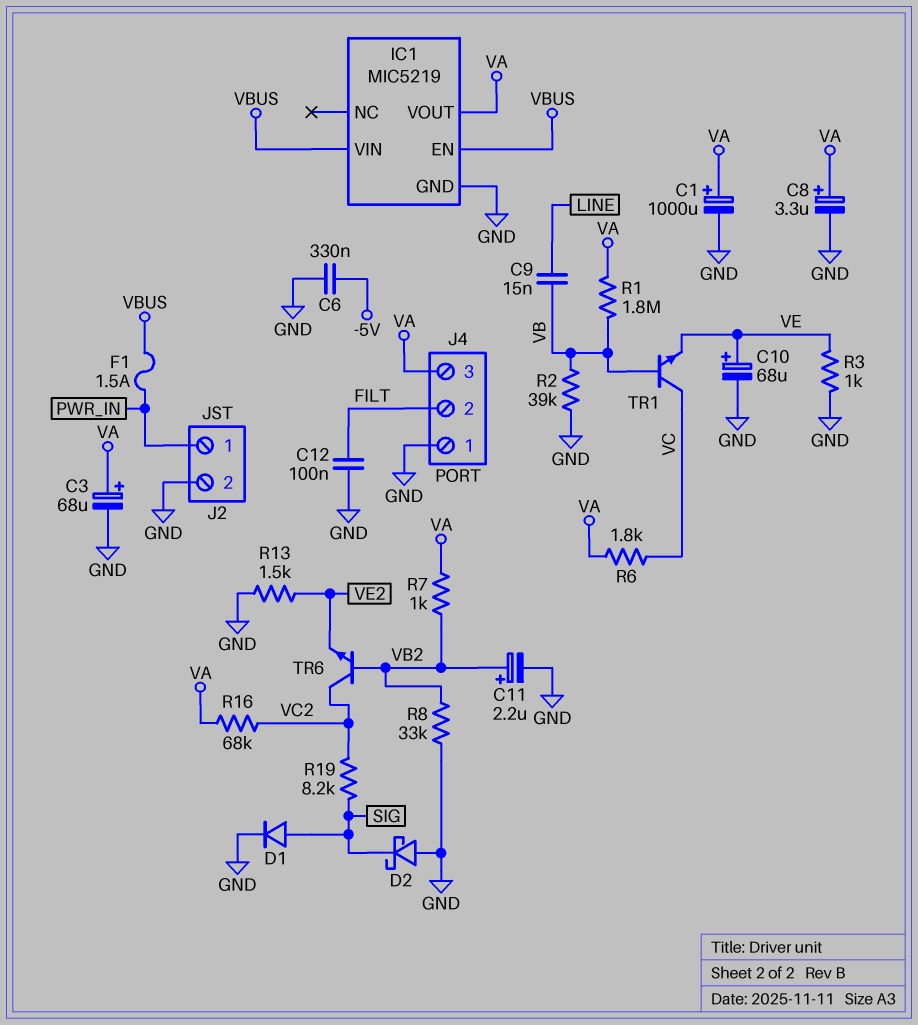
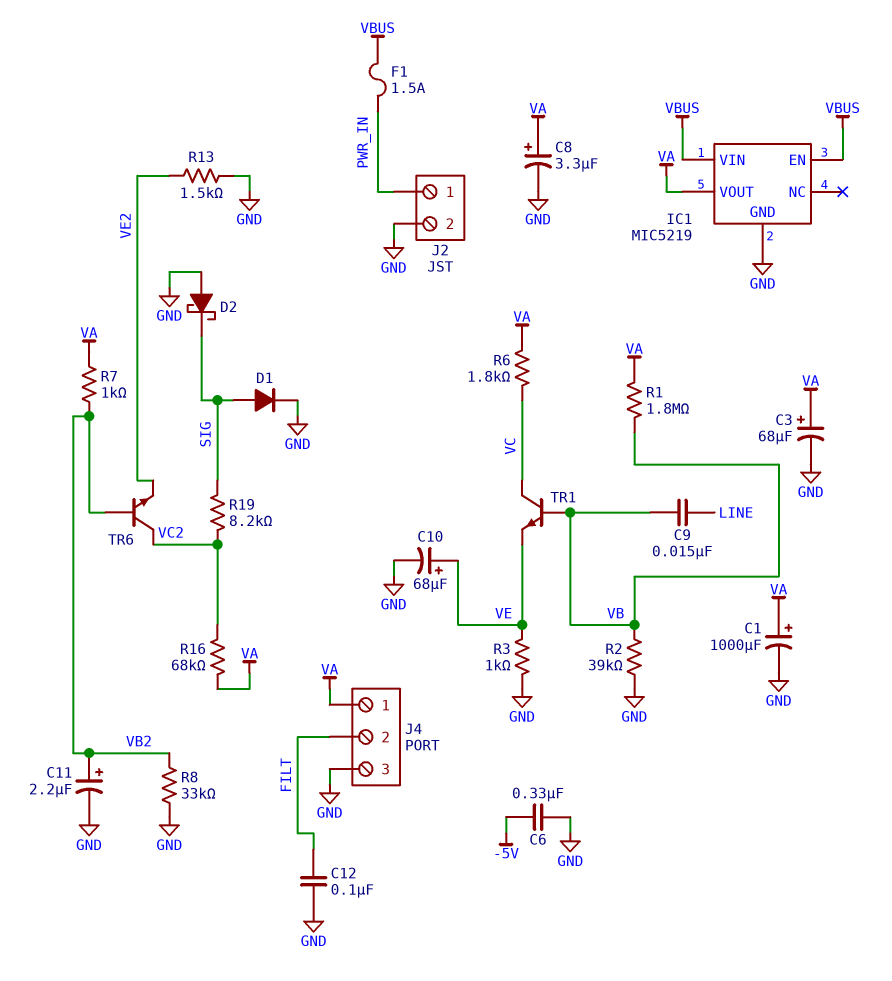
J4 pin 1: GND -> VA
J4 pin 3: VA -> GND

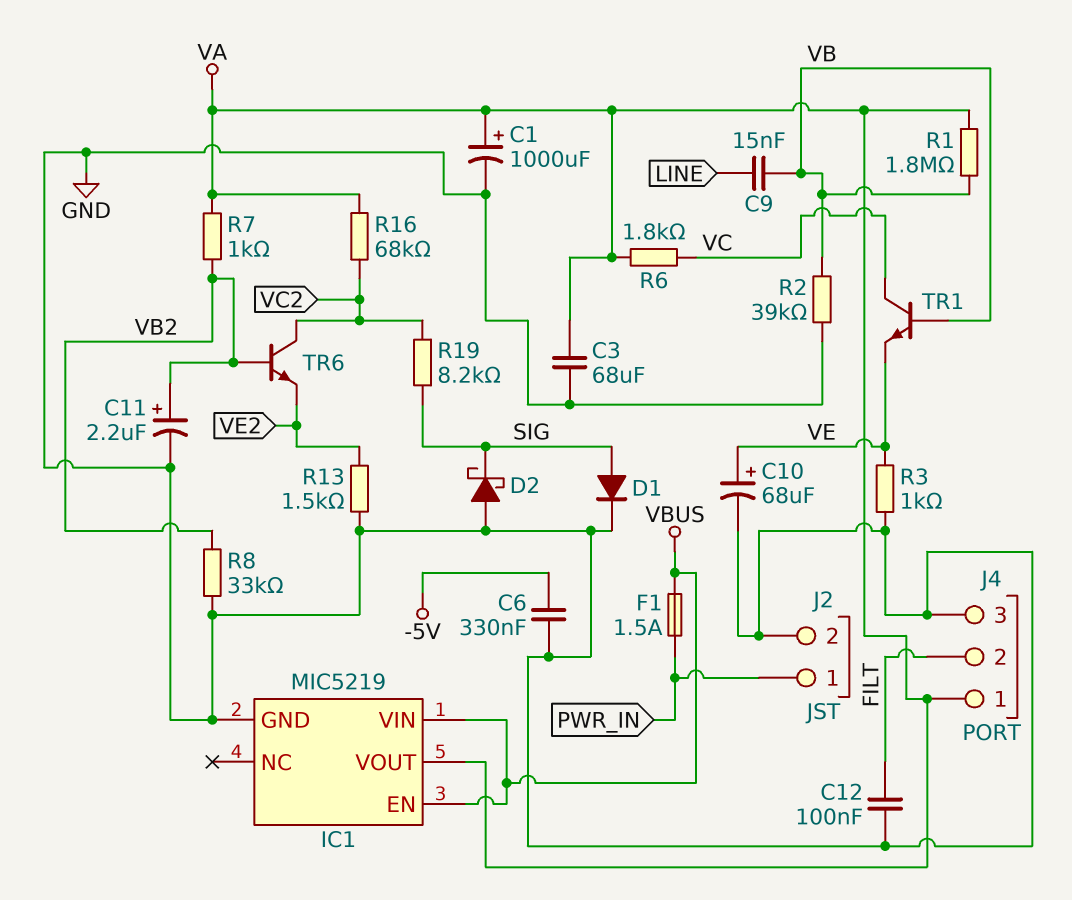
C3: 68uF (plus VA, minus GND) -> 68uF (GND, VA)
C8: 3.3uF (plus VA, minus GND) -> none

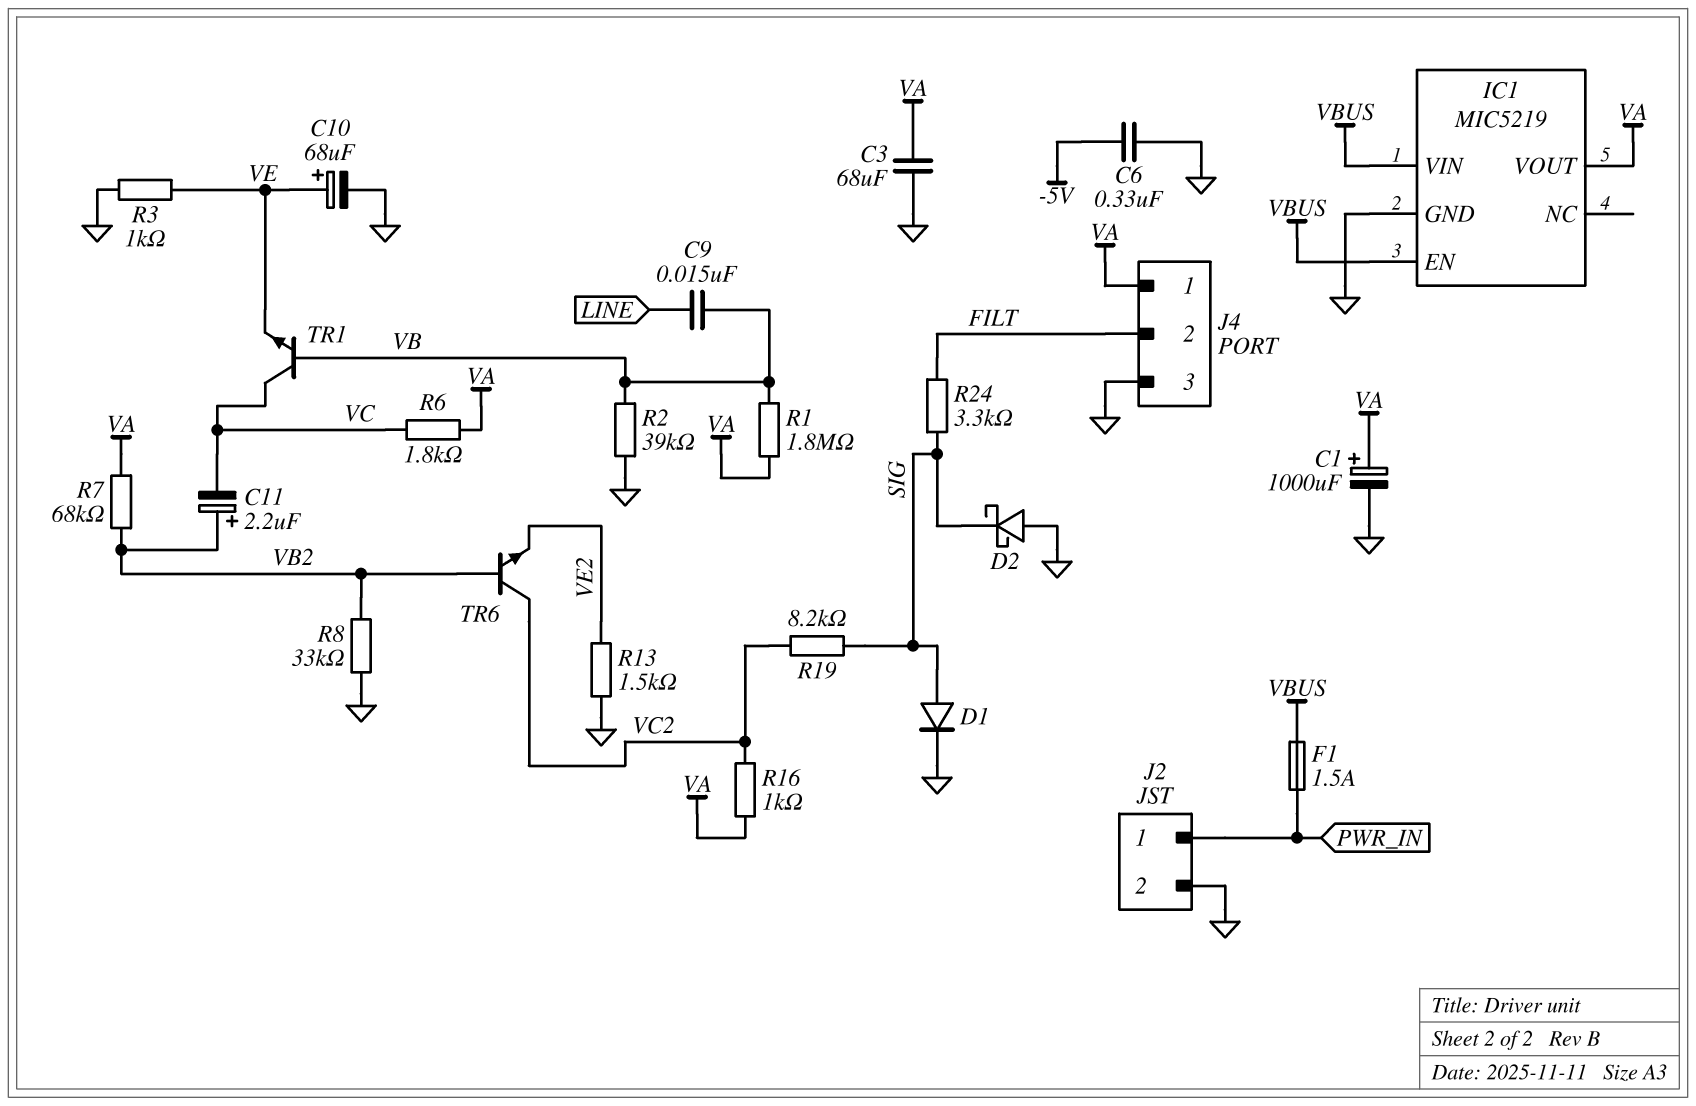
C11: 2.2uF (plus VB2, minus GND) -> 2.2uF (plus VB2, minus VC)
C12: 100nF (FILT, GND) -> none
R7: 1k (VA, VB2) -> 68k (VA, VB2)
R16: 68k (VA, VC2) -> 1k (VA, VC2)
R24: none -> 3.3k (FILT, SIG)

